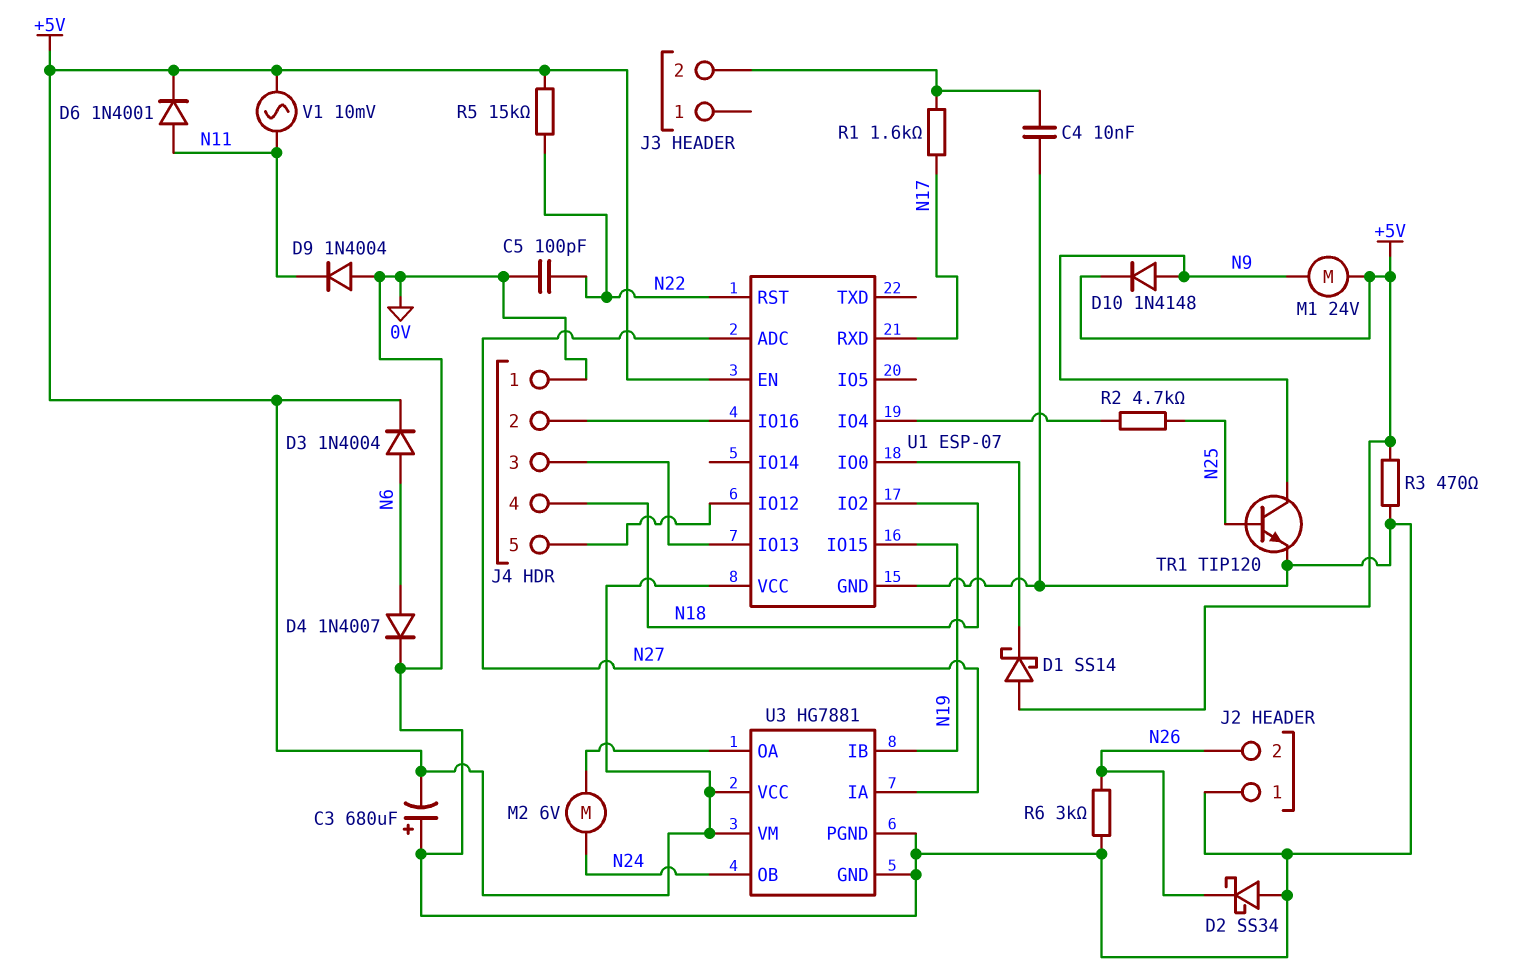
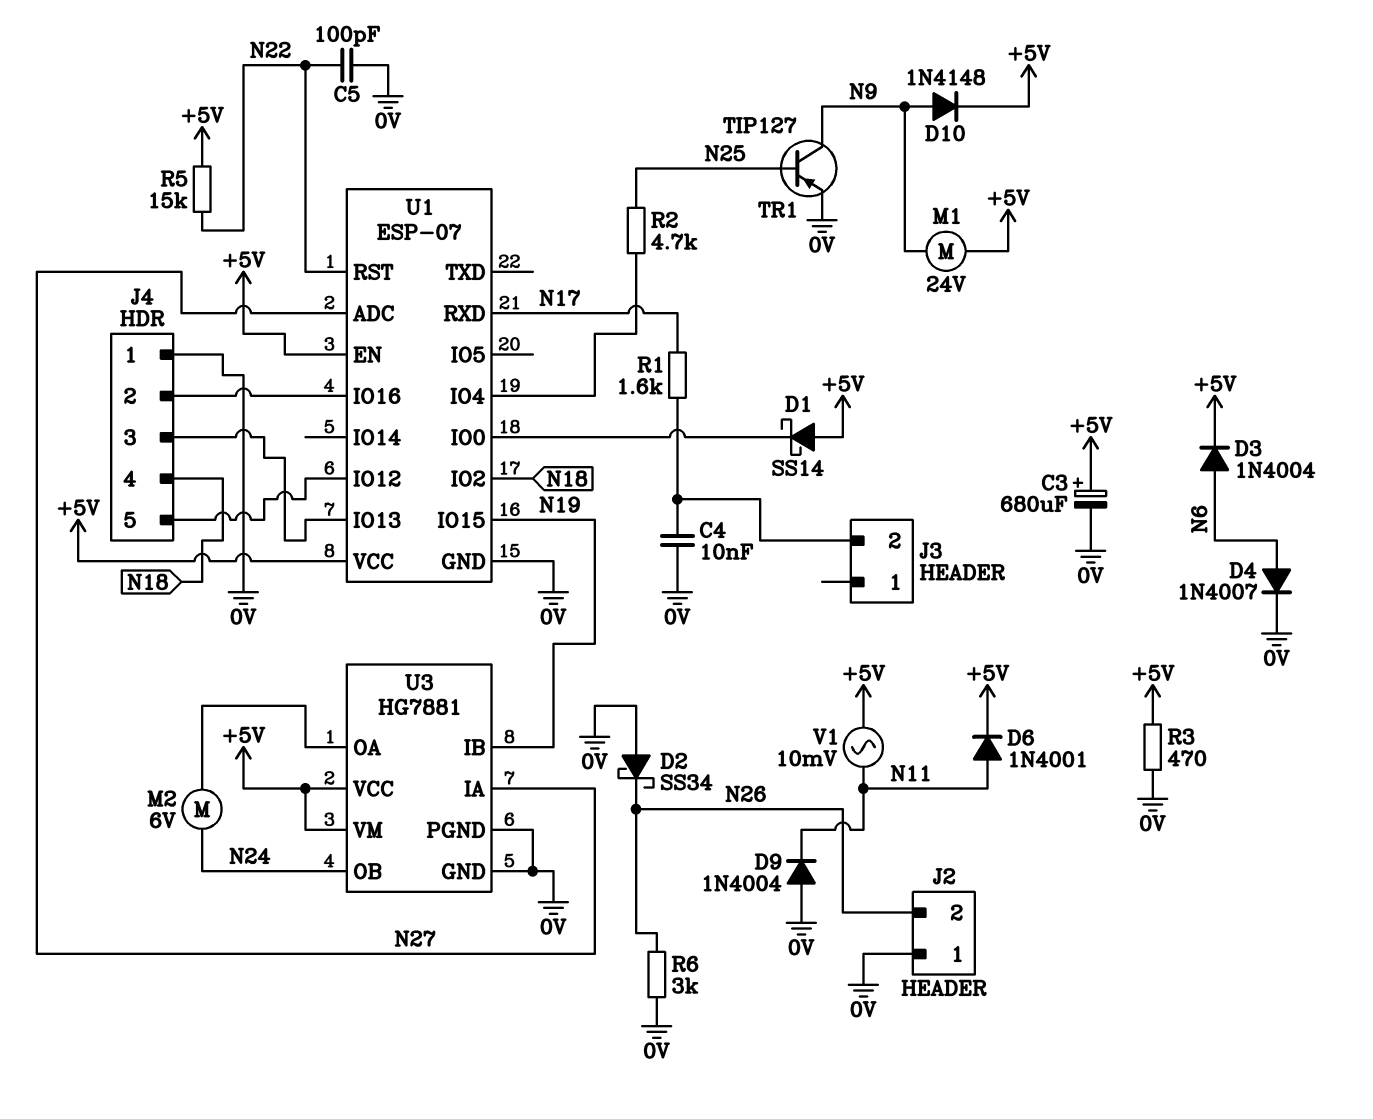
C3: 680uF (plus 0V, minus +5V) -> 680uF (plus +5V, minus 0V)
TR1: NPN TIP120 (B N25, C N9, E 0V) -> PNP TIP127 (B N25, C N9, E 0V)

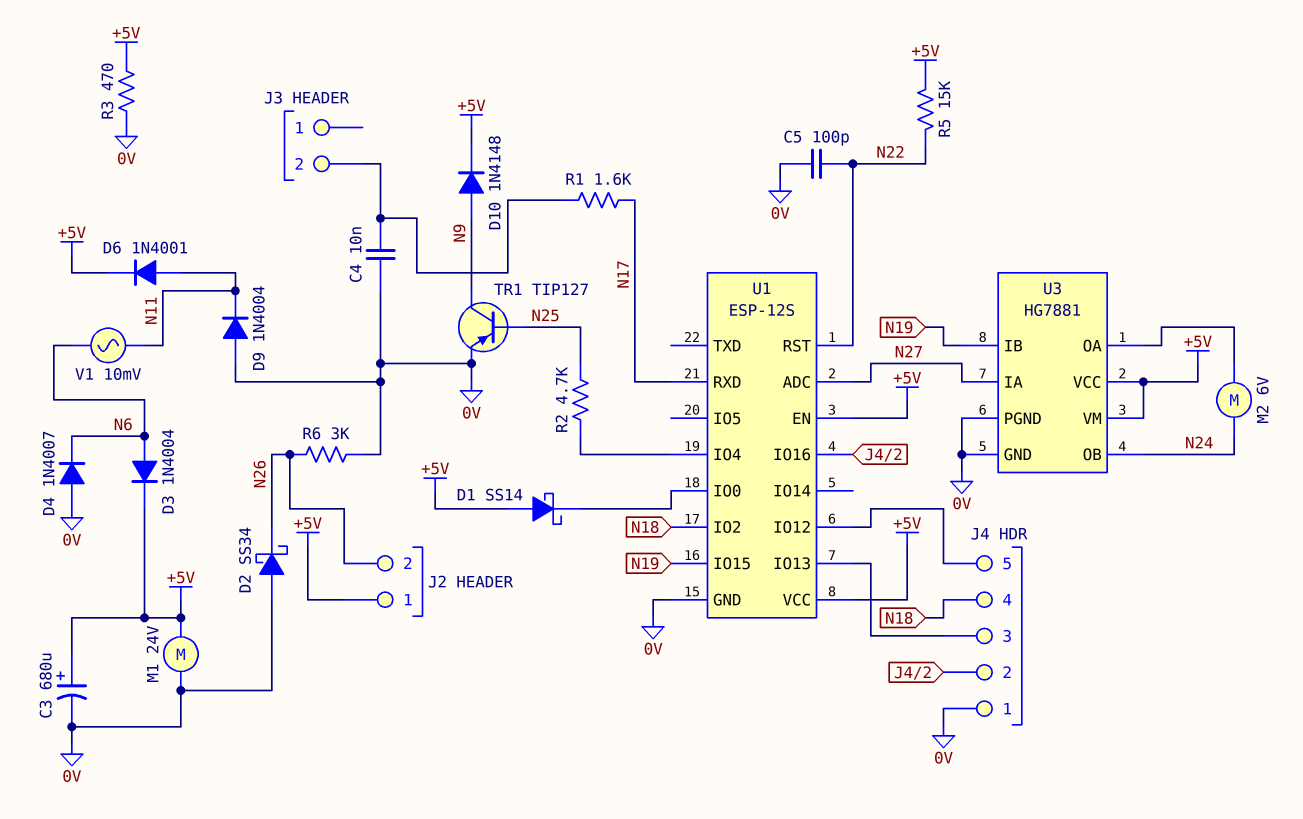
D4: diode 1N4007 (A N6, K 0V) -> diode 1N4007 (A 0V, K N6)
J2 pin 1: 0V -> +5V
M1: motor 24V (+5V, N9) -> motor 24V (+5V, 0V)
U1: ESP-07 -> ESP-12S
V1: AC 10mV (+5V, N11) -> AC 10mV (N6, N11)

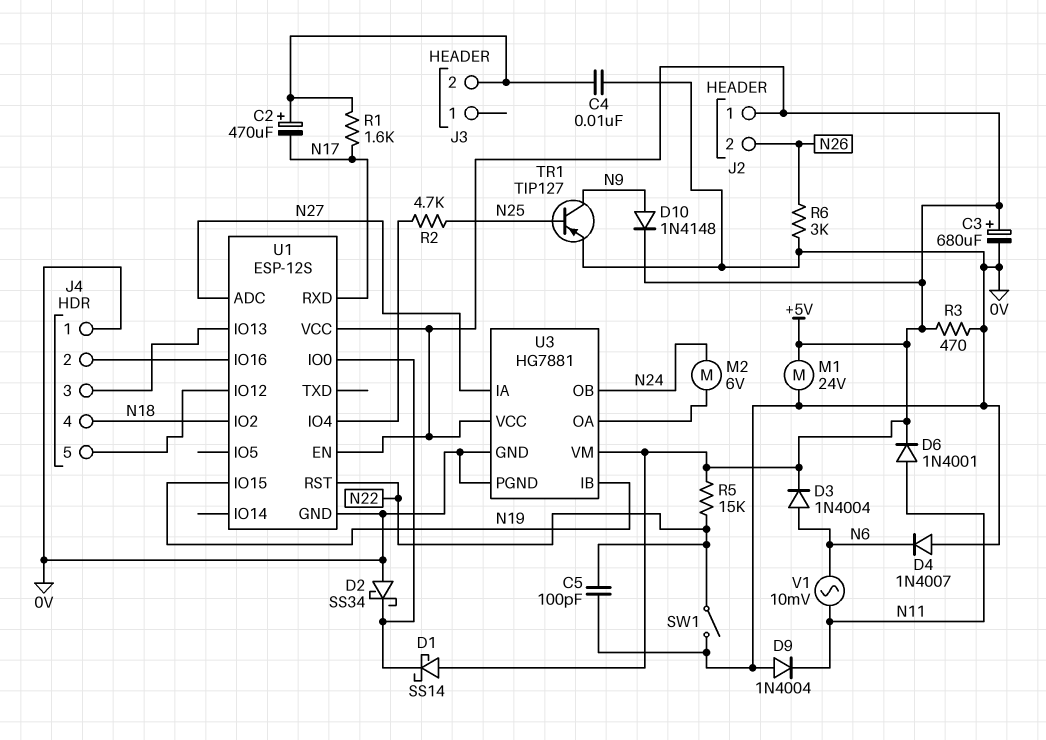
C2: none -> 470uF (plus J3/2, minus N17)
D2: schottky SS34 (A 0V, K N26) -> schottky SS34 (A 0V, K U1/IO0)
SW1: none -> switch (0V, N22)

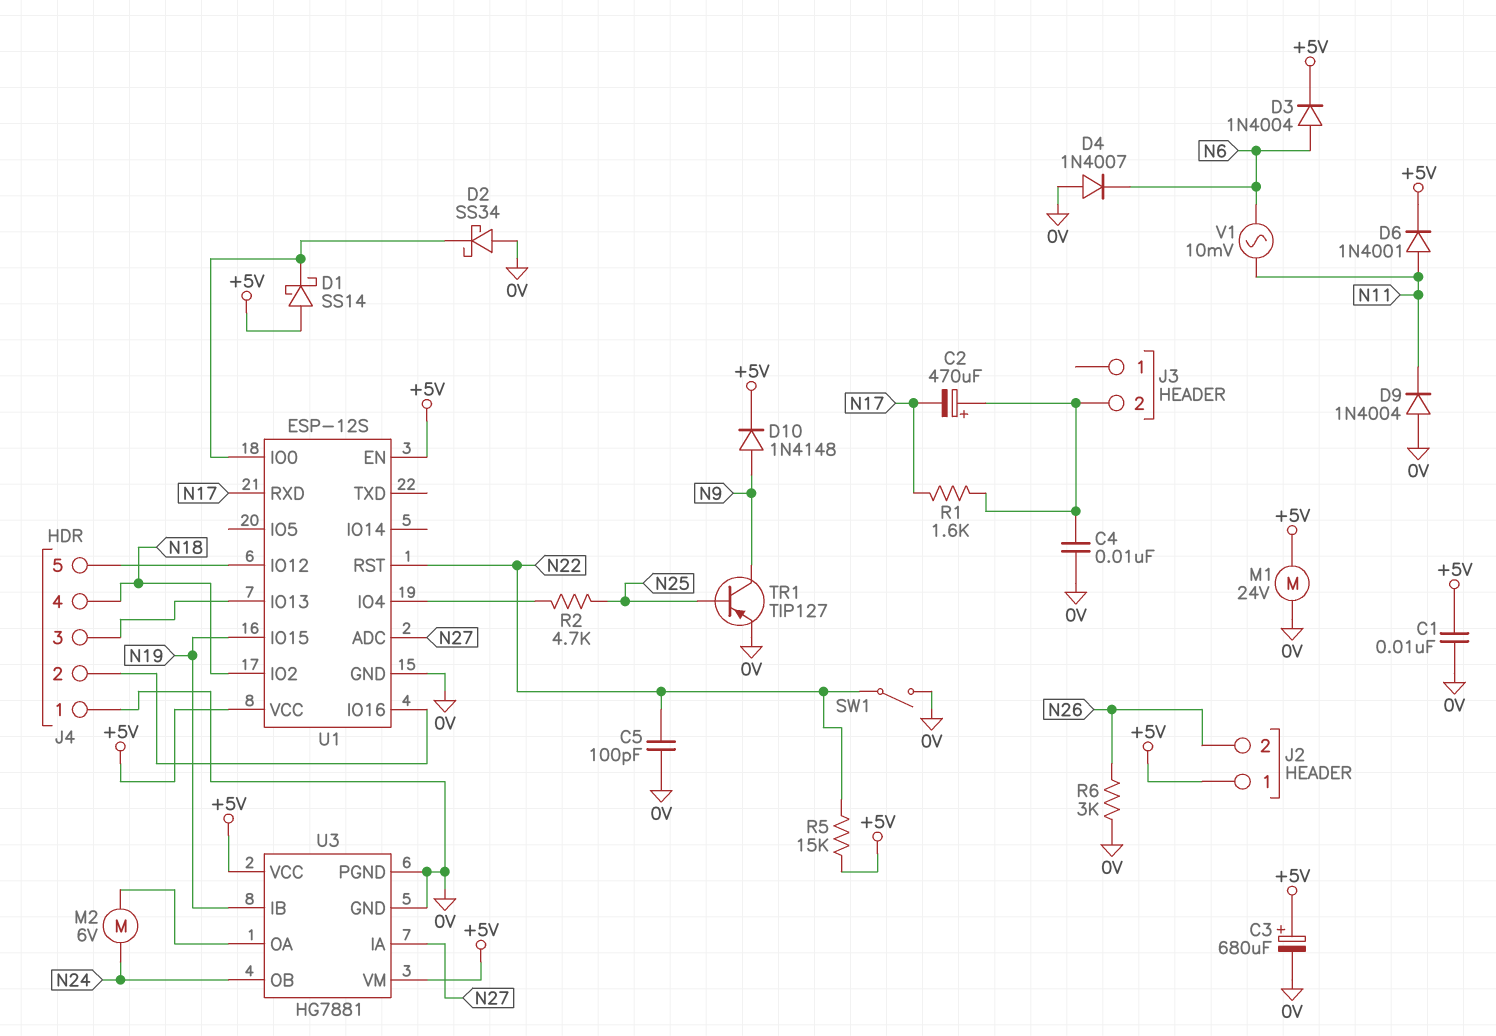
C1: none -> 10nF (+5V, 0V)
R3: 470 (+5V, 0V) -> none

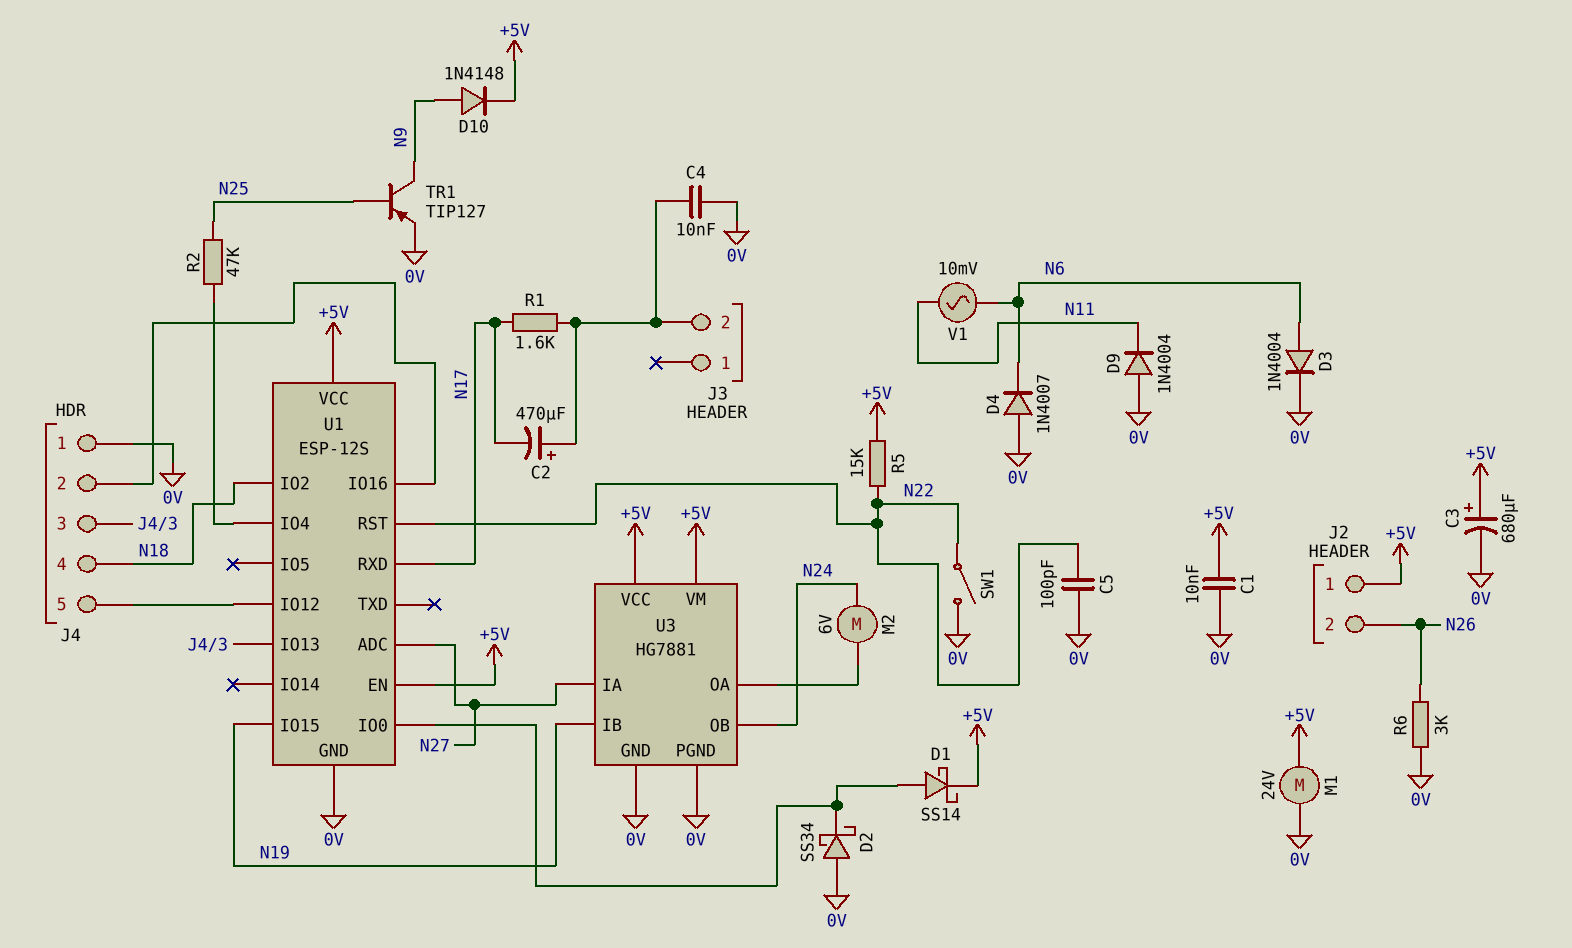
D1: schottky SS14 (A +5V, K U1/IO0) -> schottky SS14 (A U1/IO0, K +5V)
D3: diode 1N4004 (A N6, K +5V) -> diode 1N4004 (A N6, K 0V)
D6: diode 1N4001 (A N11, K +5V) -> none
R2: 4.7k (N25, U1/IO4) -> 47k (N25, U1/IO4)

